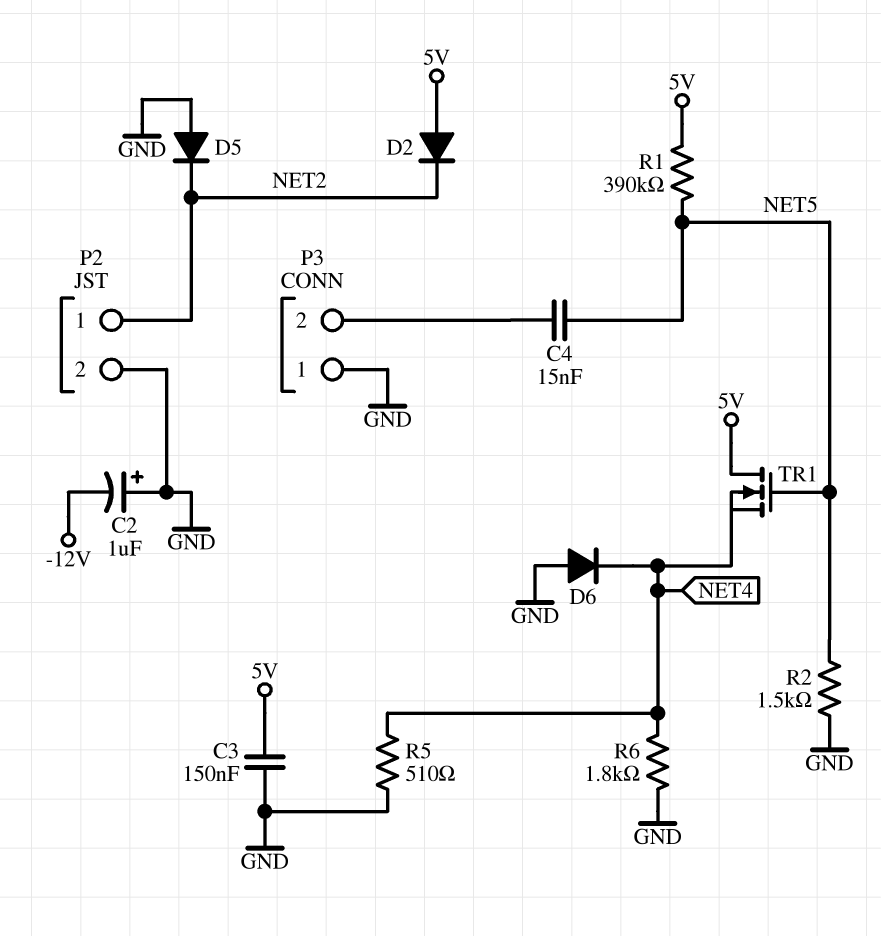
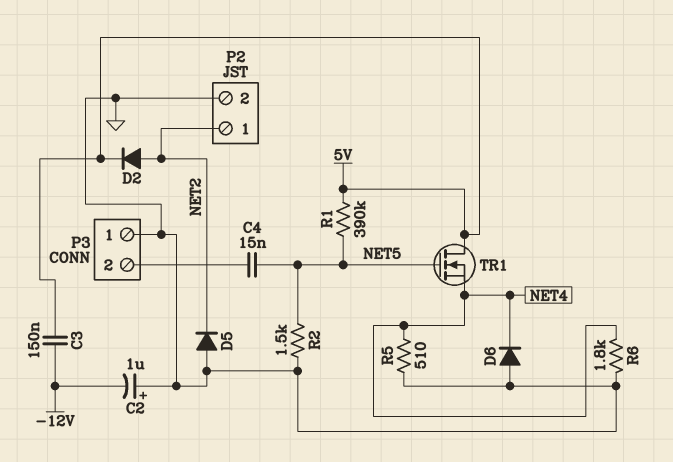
C3: 150nF (5V, GND) -> 150nF (-12V, 5V)
D2: diode (A 5V, K NET2) -> diode (A NET2, K 5V)

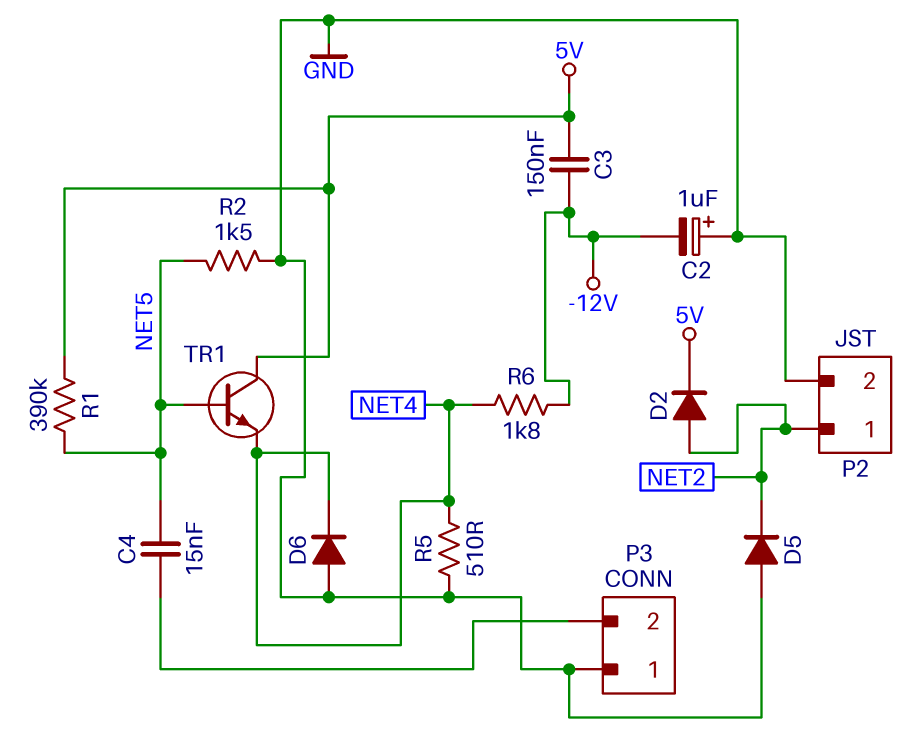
R6: 1.8k (GND, NET4) -> 1.8k (-12V, NET4)
TR1: NMOS (G NET5, D 5V, S NET4) -> NPN (B NET5, C 5V, E NET4)

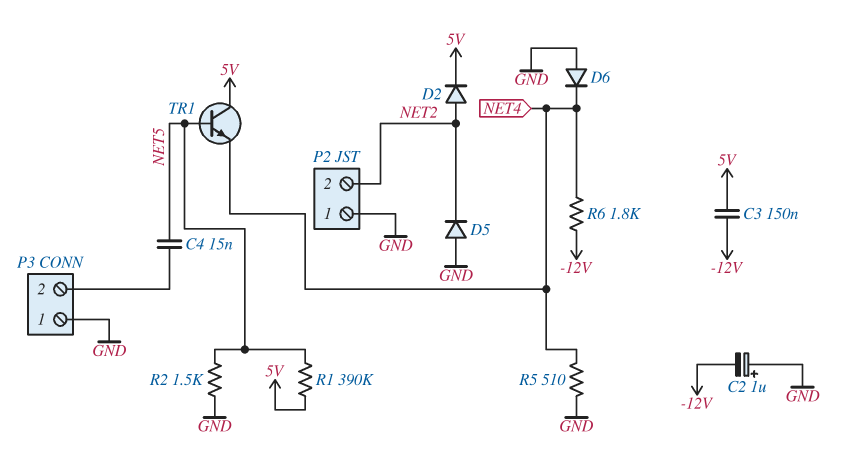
P2 pin 1: NET2 -> GND
P2 pin 2: GND -> NET2

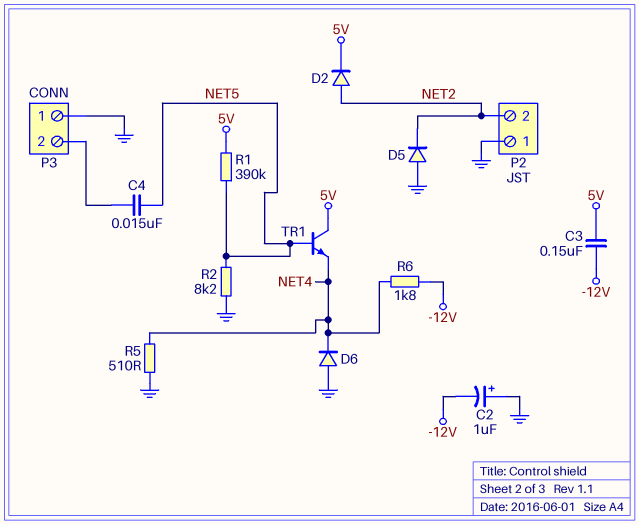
R2: 1.5k (GND, NET5) -> 8.2k (GND, NET5)

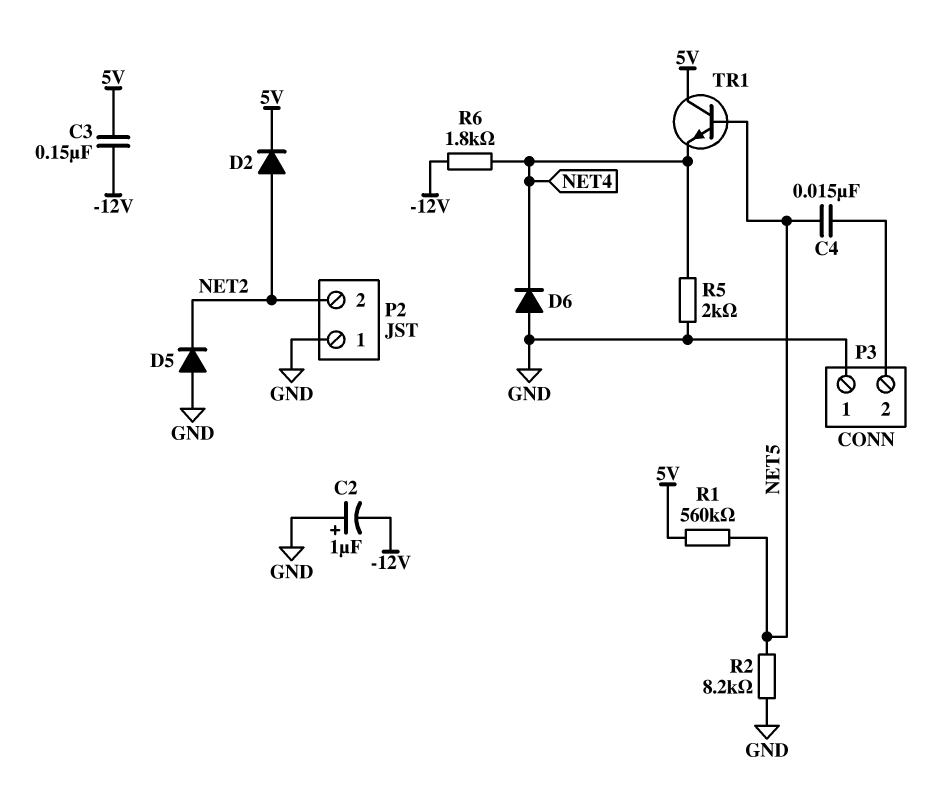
R1: 390k (5V, NET5) -> 560k (5V, NET5)
R5: 510 (GND, NET4) -> 2k (GND, NET4)

